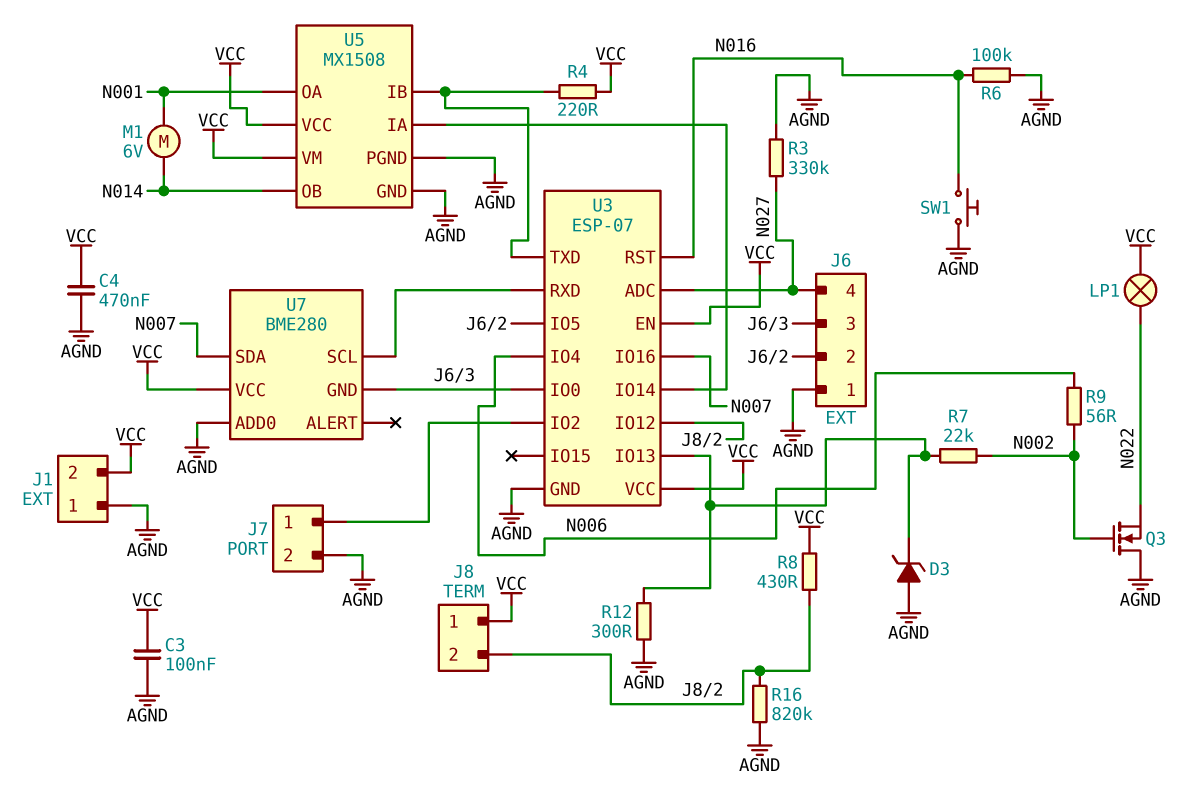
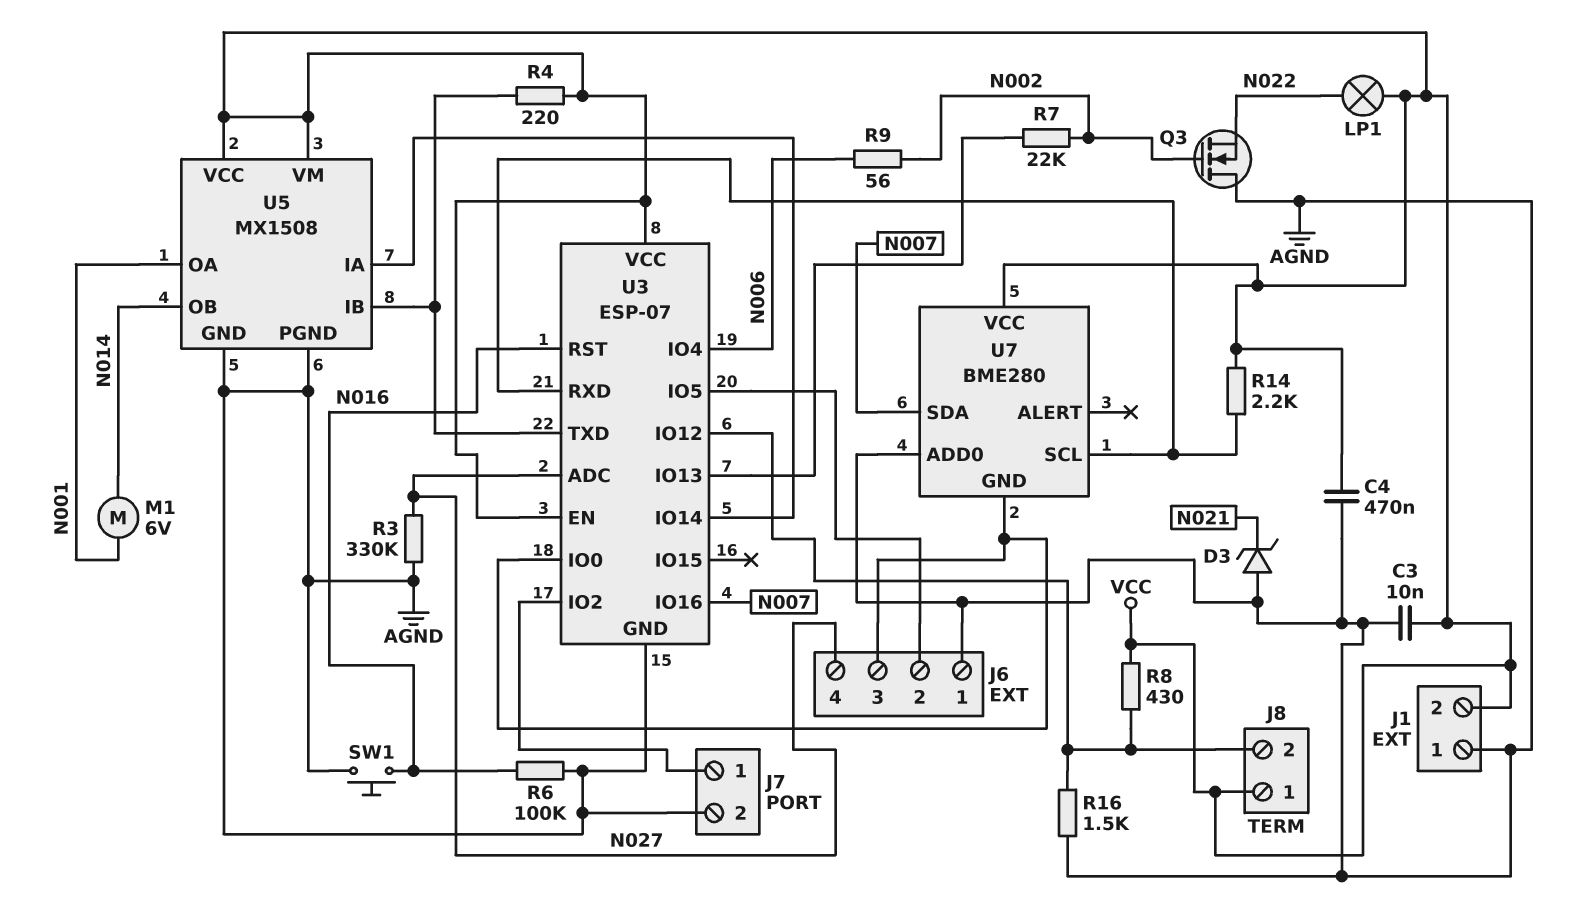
C3: 100nF (AGND, VCC) -> 10nF (AGND, VCC)
D3: zener (A AGND, K U3/IO13) -> zener (A AGND, K N021)
R12: 300 (AGND, U3/IO13) -> none
R14: none -> 2.2k (U3/RXD, VCC)
R16: 820k (AGND, J8/2) -> 1.5k (AGND, J8/2)

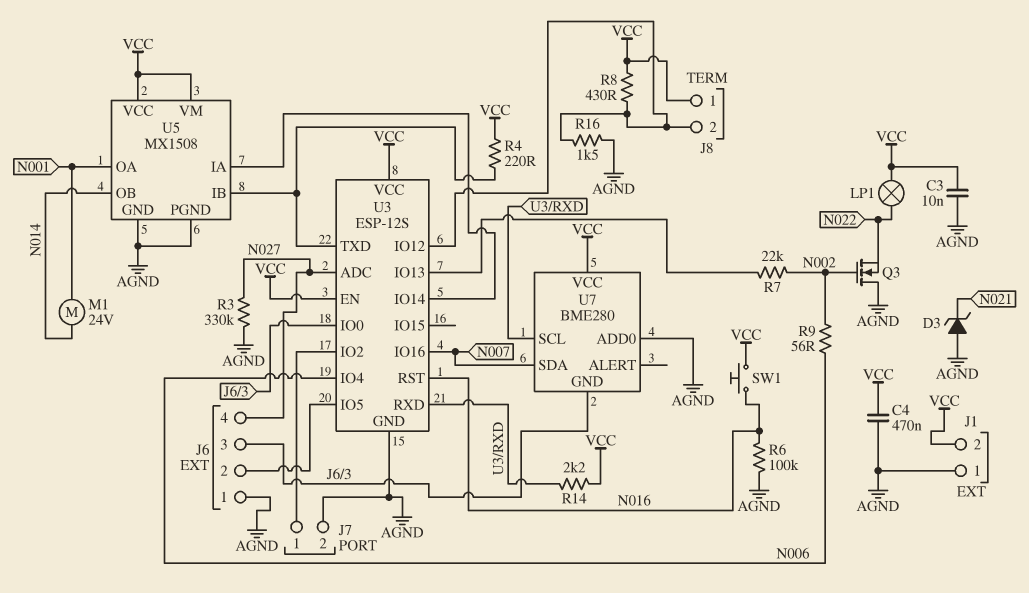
M1: motor 6V (N001, N014) -> motor 24V (N001, N014)
SW1: button (AGND, N016) -> button (N016, VCC)
U3: ESP-07 -> ESP-12S

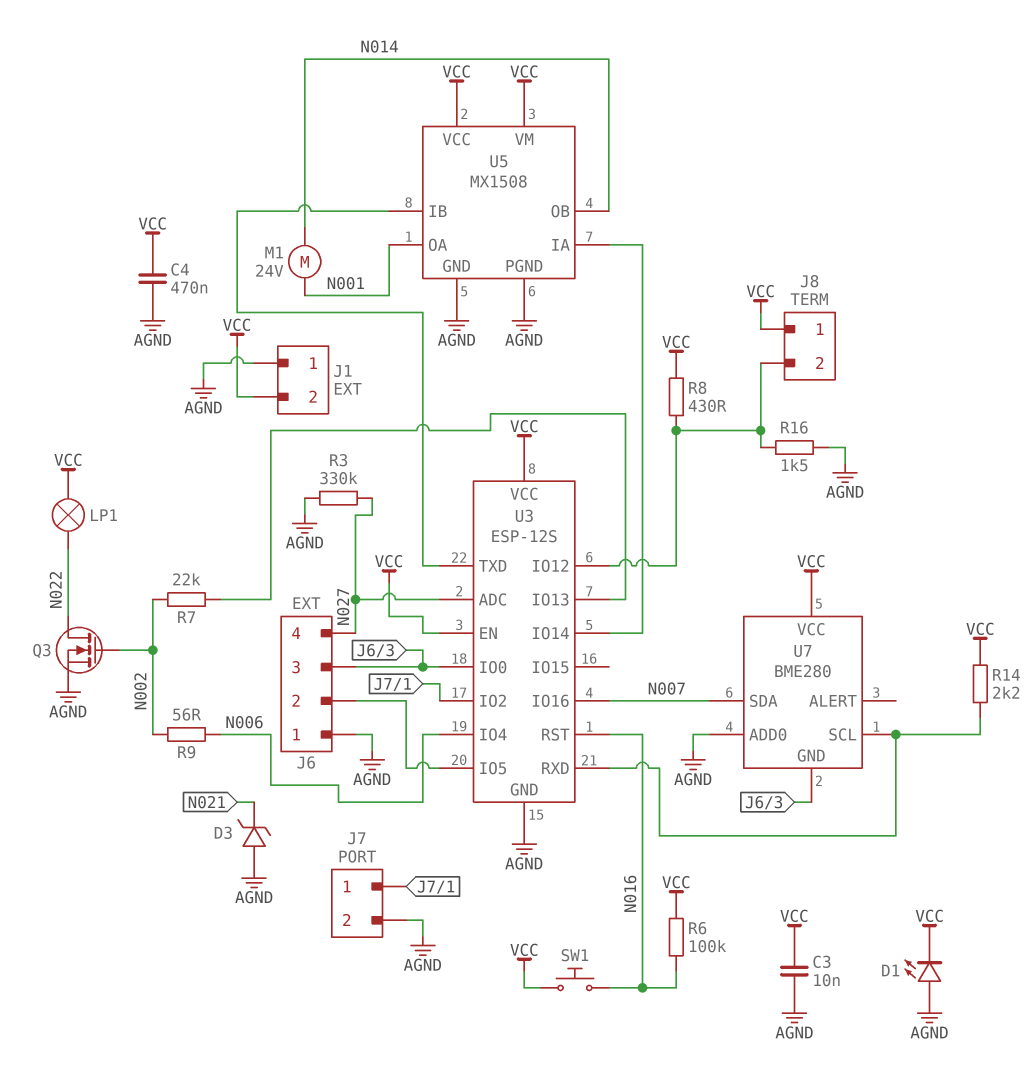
D1: none -> LED (A AGND, K VCC)
Q3: NMOS (G N002, D AGND, S N022) -> NMOS (G N002, D N022, S AGND)
R4: 220 (U3/TXD, VCC) -> none
R6: 100k (AGND, N016) -> 100k (N016, VCC)

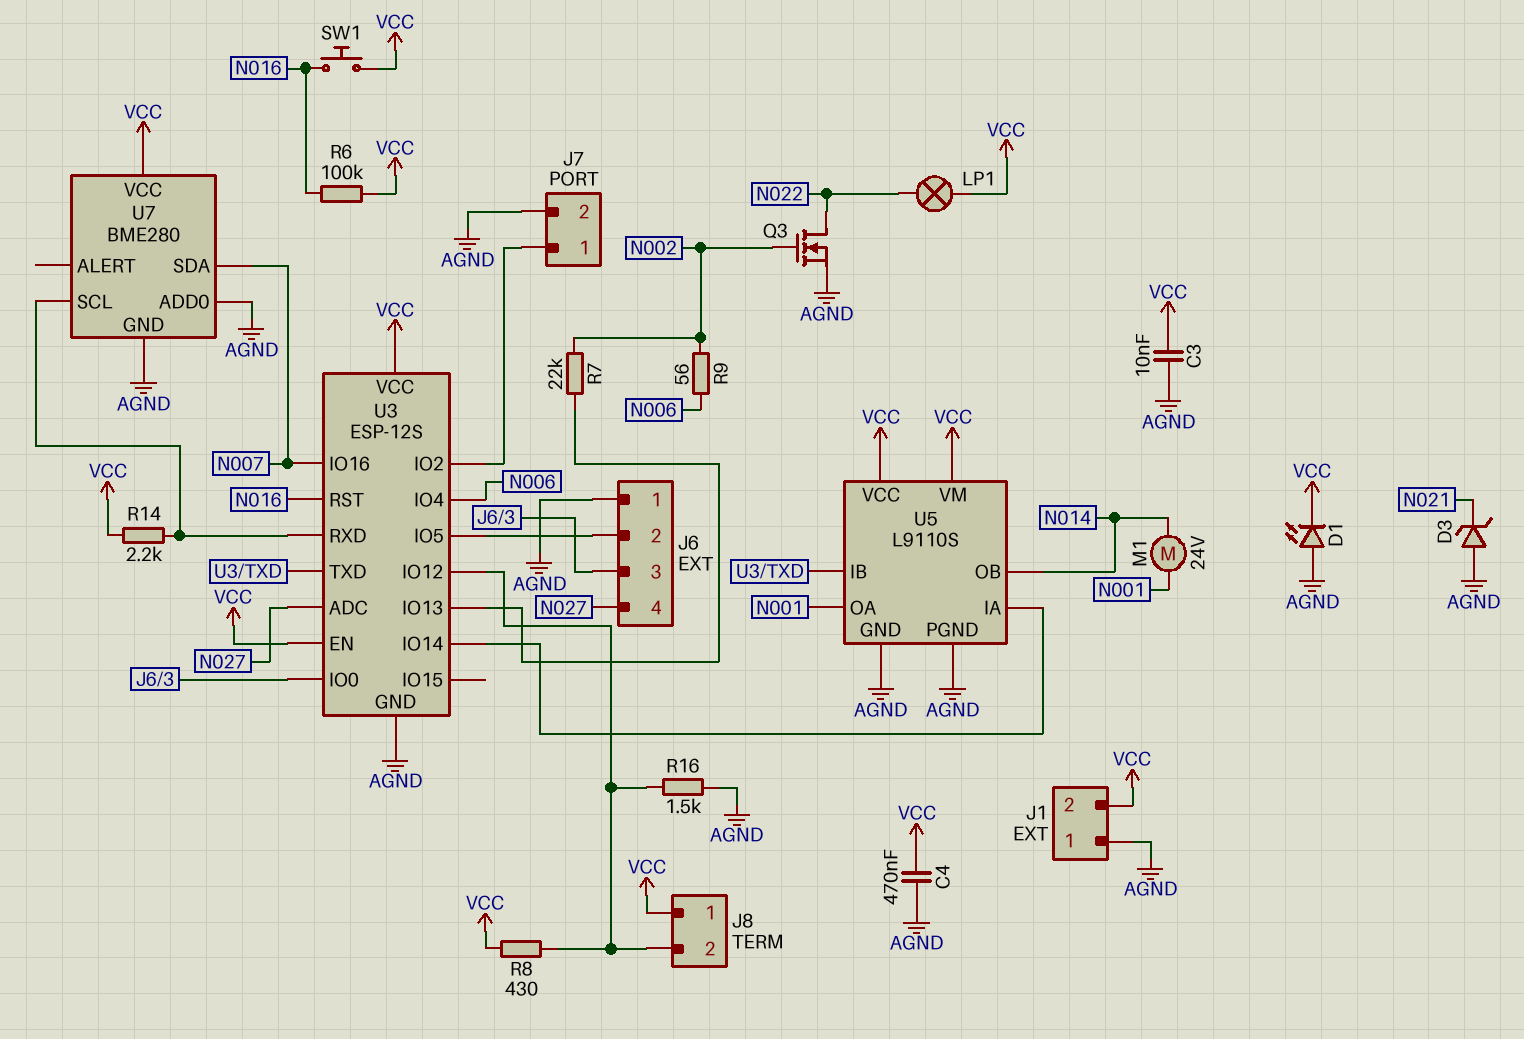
R3: 330k (AGND, N027) -> none
U5: MX1508 -> L9110S
U7 pin GND: J6/3 -> AGND

